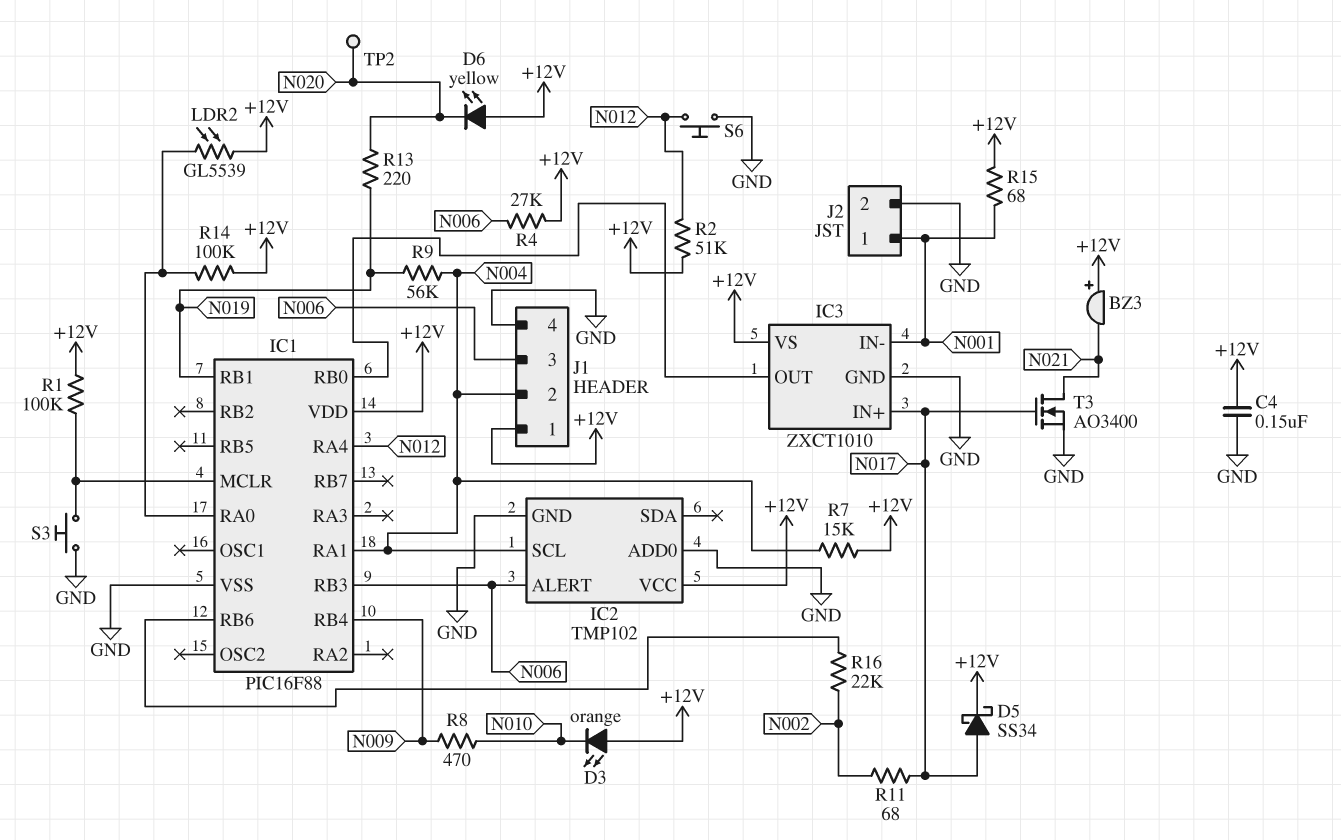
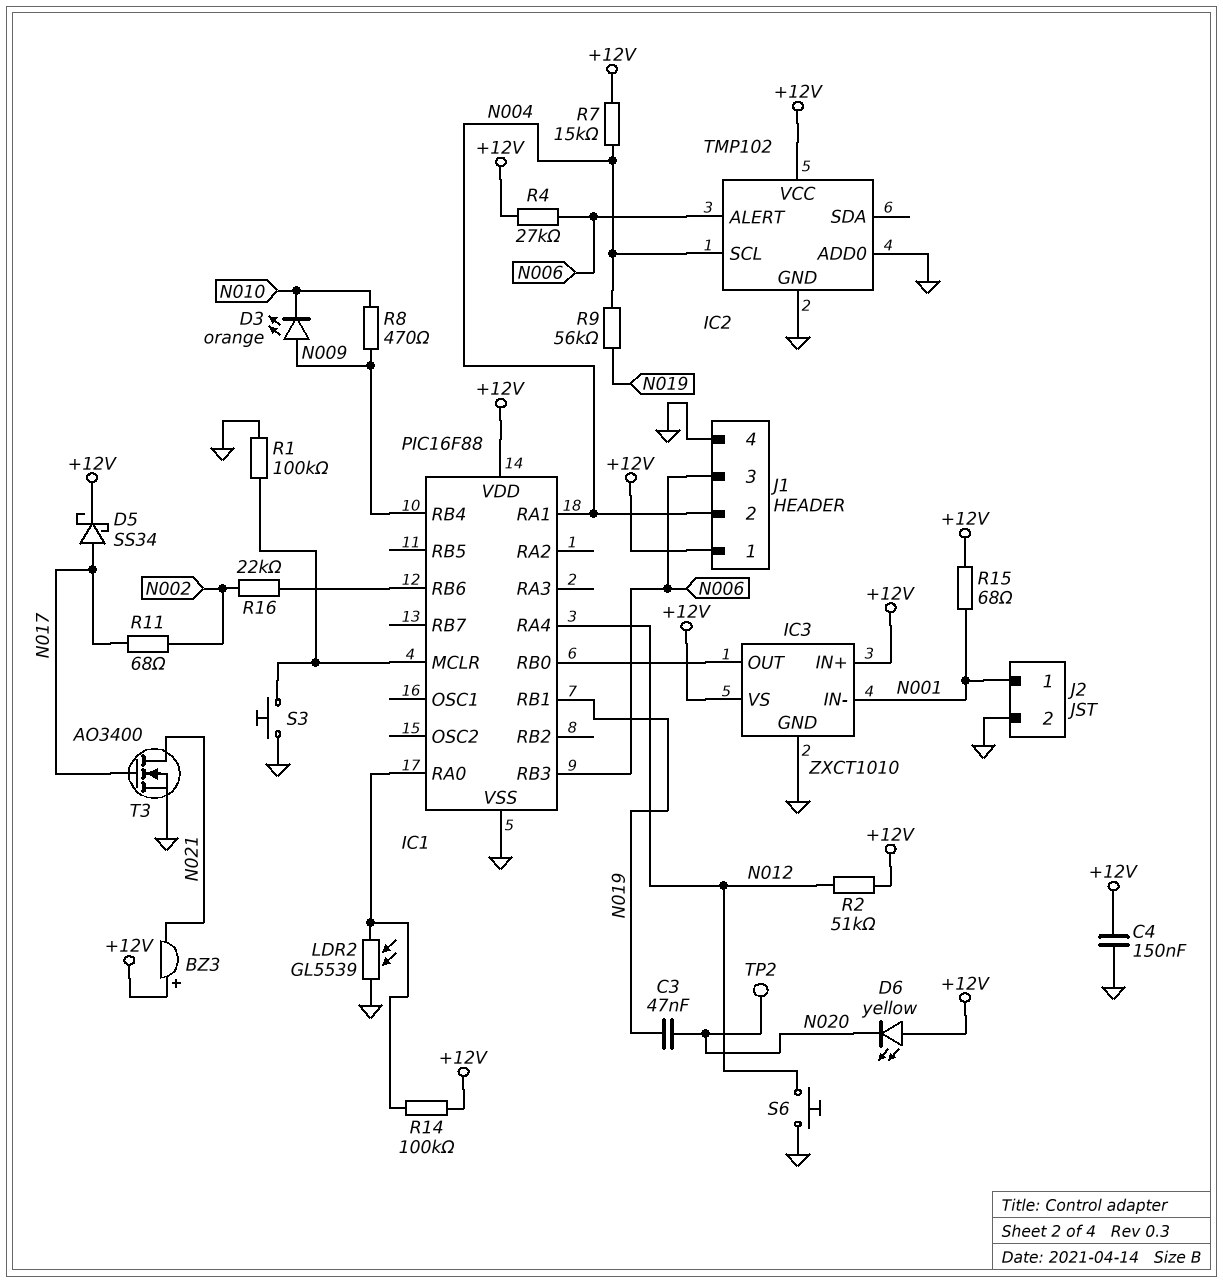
C3: none -> 47nF (N019, N020)
D3: LED orange (A +12V, K N010) -> LED orange (A N009, K N010)
IC3 pin IN+: N017 -> +12V
LDR2: GL5539 (+12V, IC1/RA0) -> GL5539 (GND, IC1/RA0)
R1: 100k (+12V, IC1/MCLR) -> 100k (GND, IC1/MCLR)
R13: 220 (N019, N020) -> none

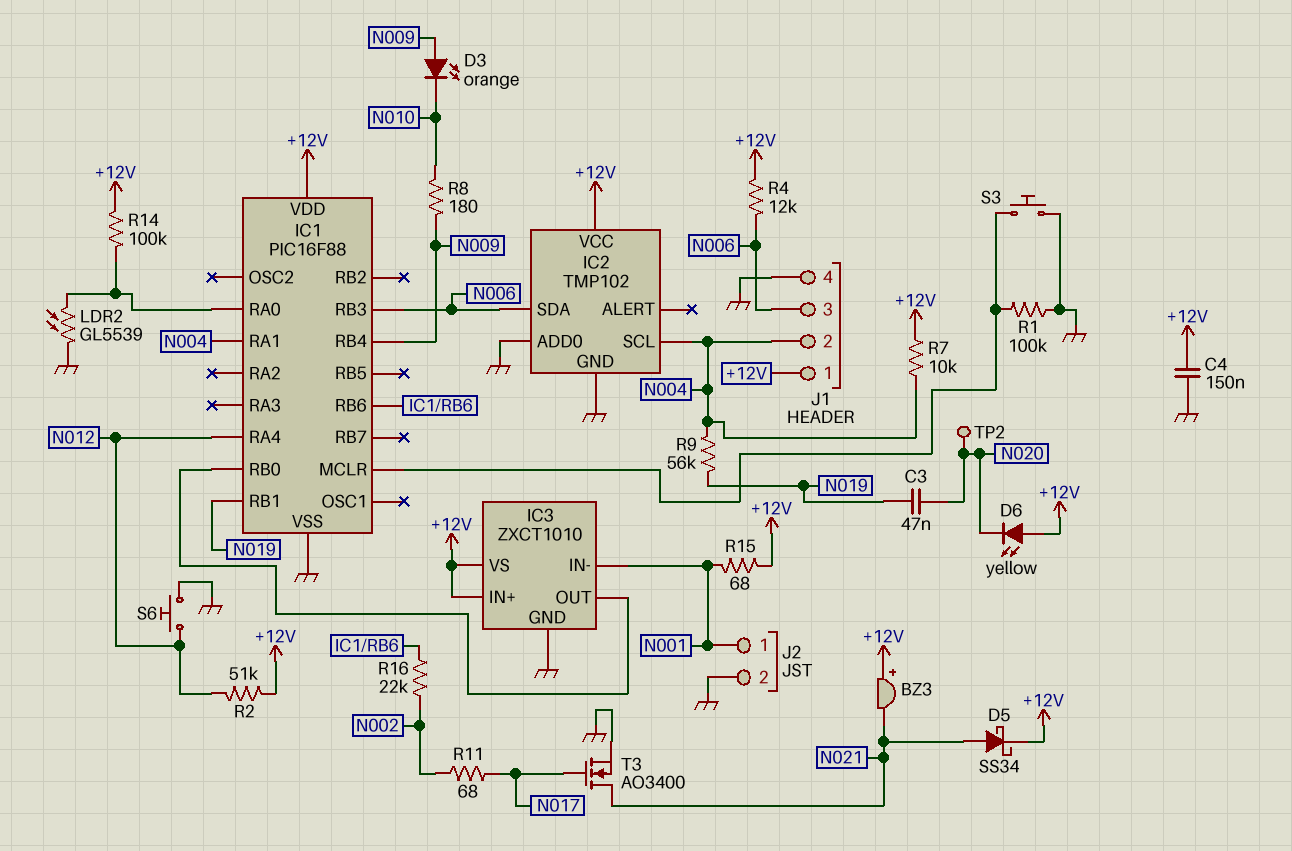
D5: schottky SS34 (A N017, K +12V) -> schottky SS34 (A N021, K +12V)
IC2 pin ALERT: N006 -> none
IC2 pin SDA: none -> N006
R4: 27k (+12V, N006) -> 12k (+12V, N006)
R7: 15k (+12V, N004) -> 10k (+12V, N004)
R8: 470 (N009, N010) -> 180 (N009, N010)

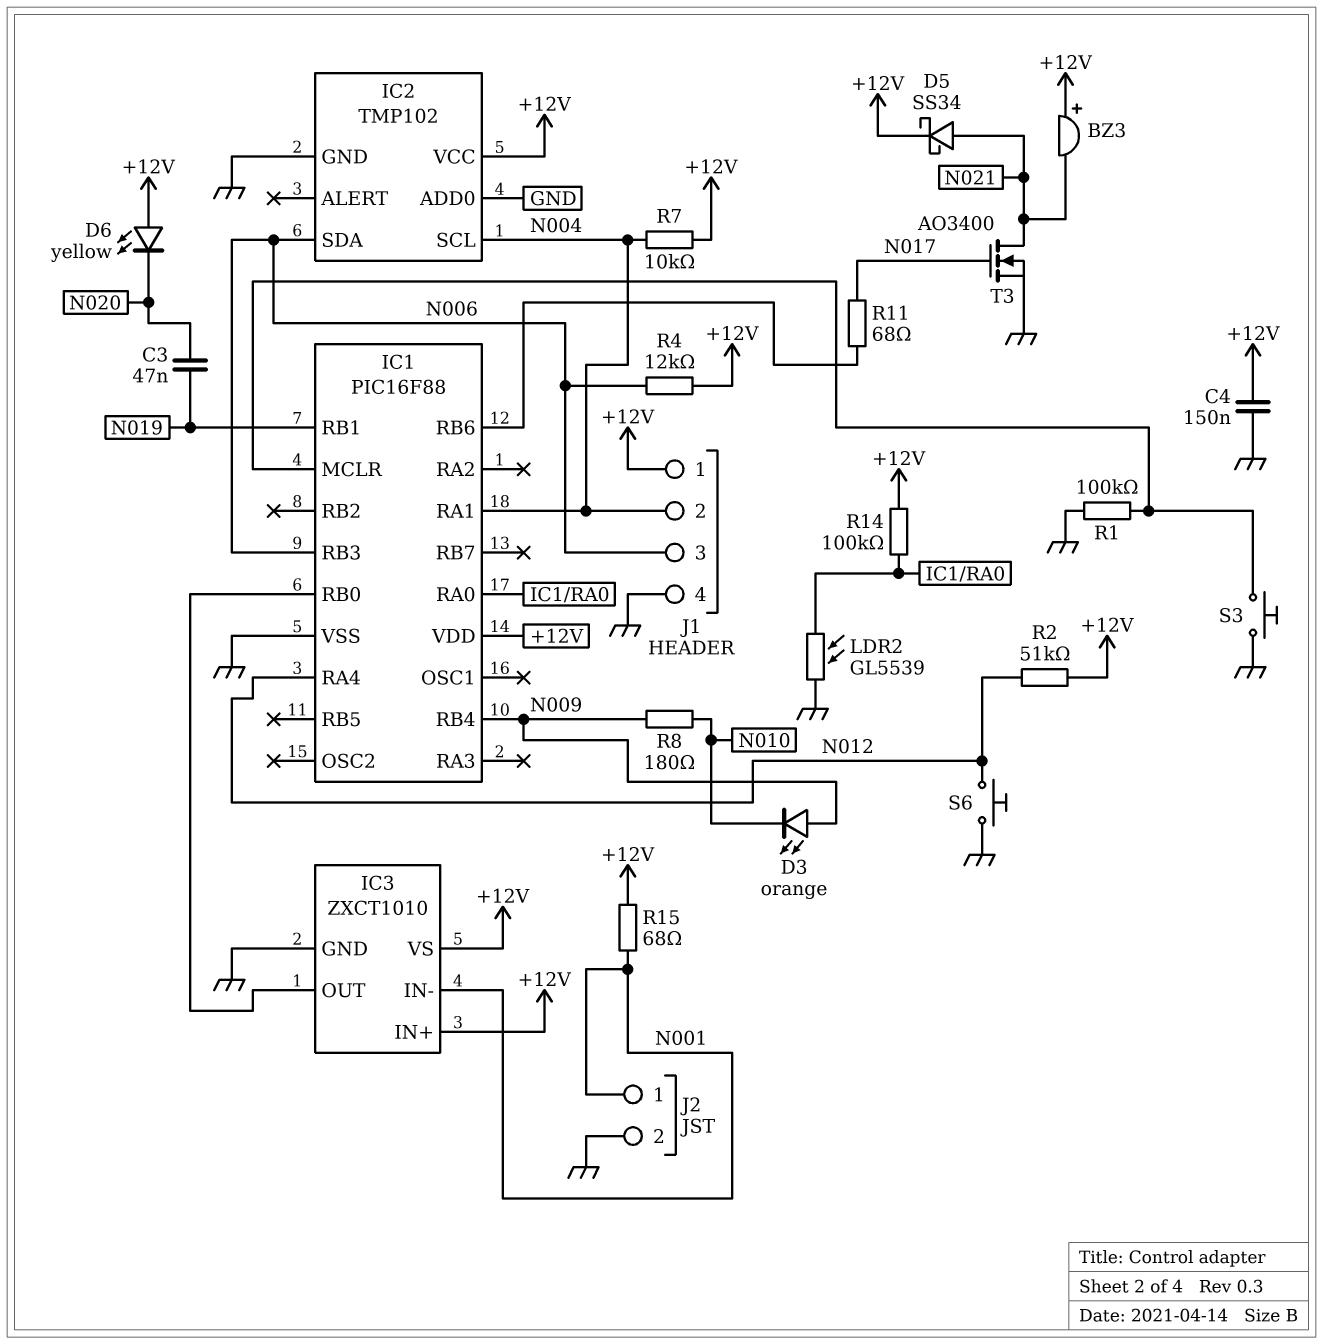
R9: 56k (N004, N019) -> none
R11: 68 (N002, N017) -> 68 (IC1/RB6, N017)
R16: 22k (IC1/RB6, N002) -> none
TP2: test point (N020) -> none

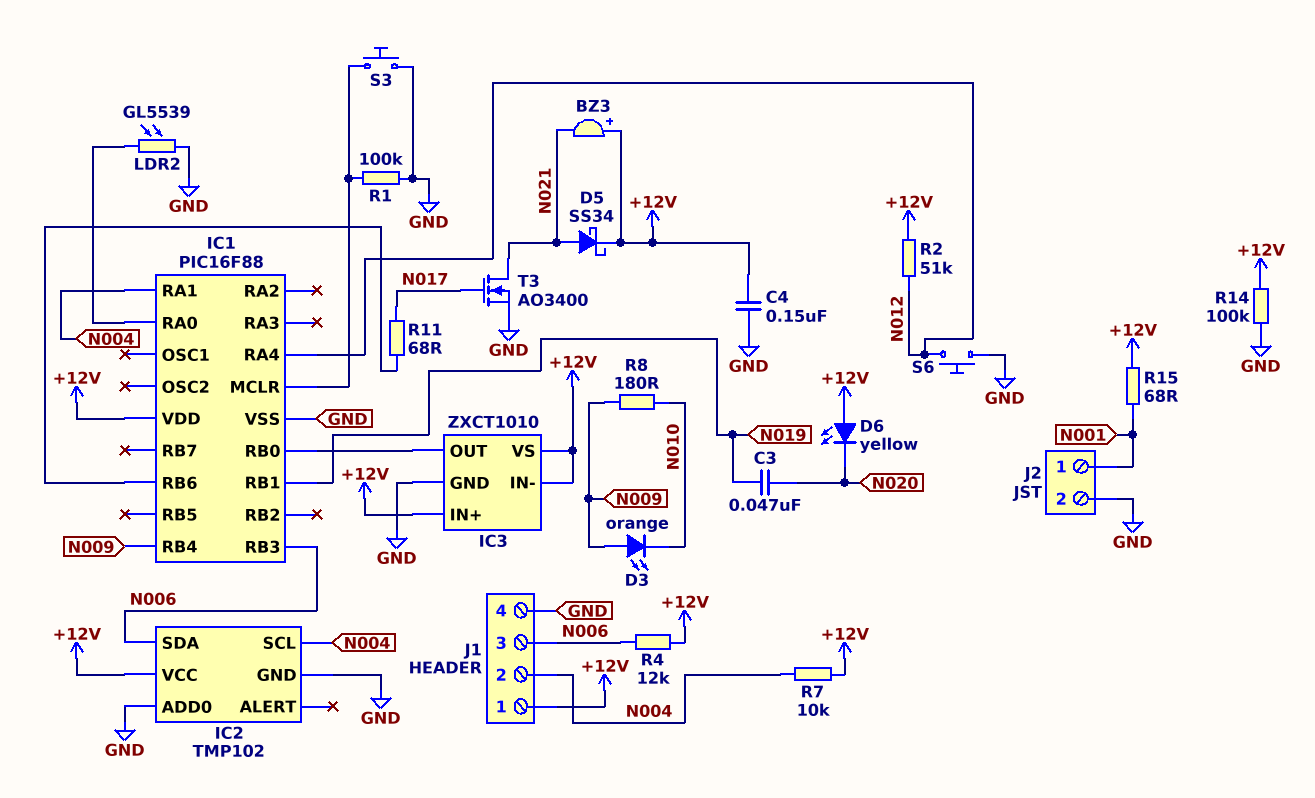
IC3 pin IN-: N001 -> +12V
R14: 100k (+12V, IC1/RA0) -> 100k (+12V, GND)

